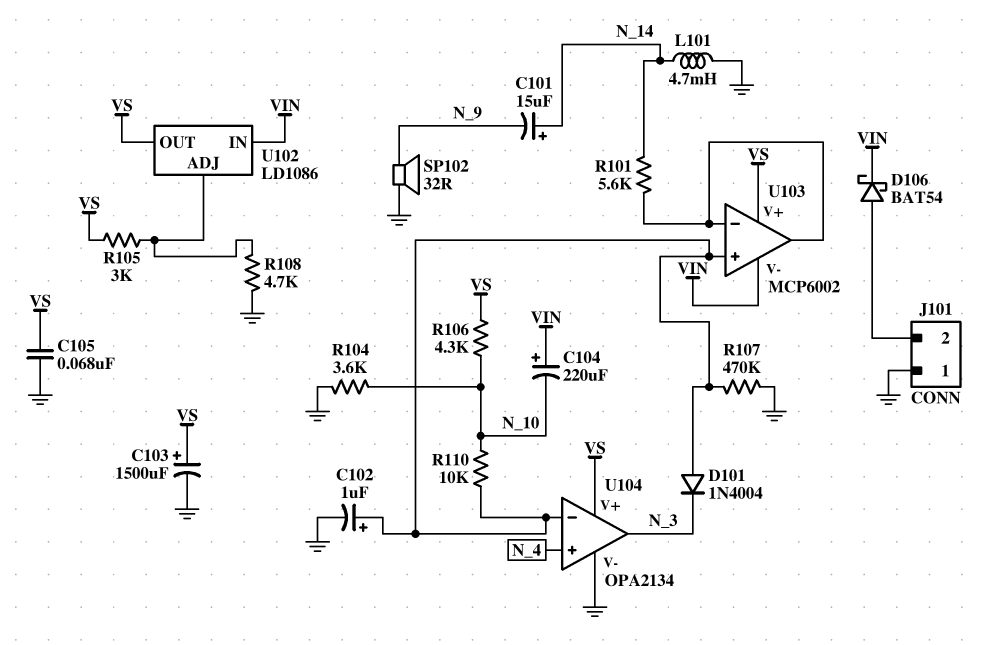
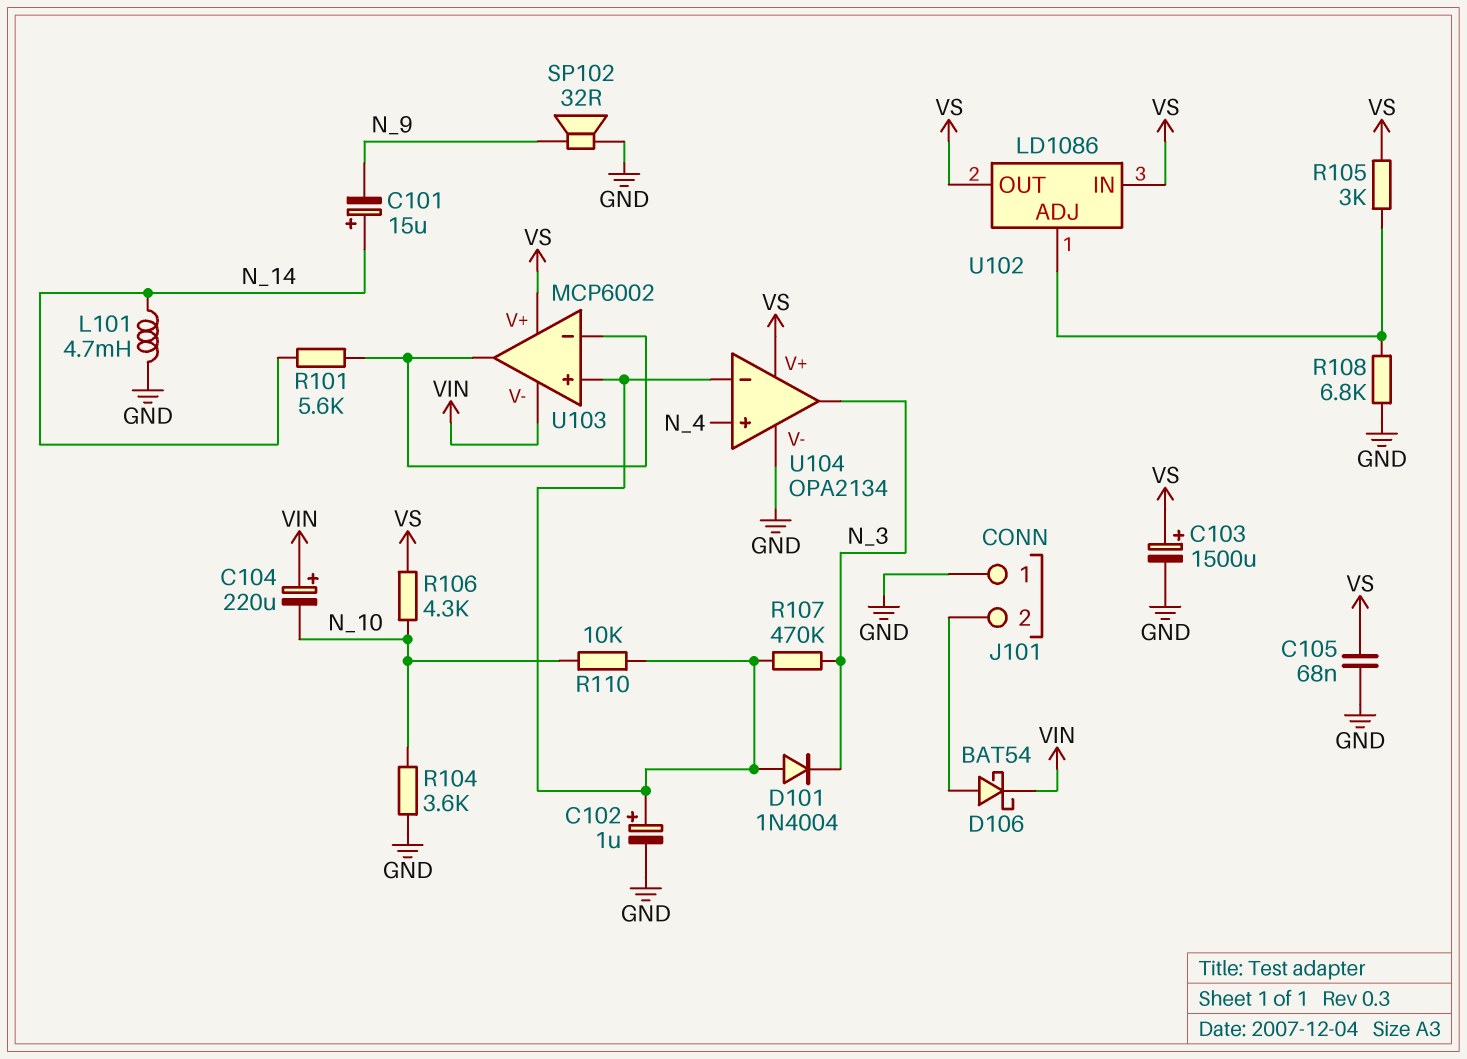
R107: 470k (GND, U103/in+) -> 470k (N_3, U103/in+)
R108: 4.7k (GND, U102/ADJ) -> 6.8k (GND, U102/ADJ)
U102 pin IN: VIN -> VS

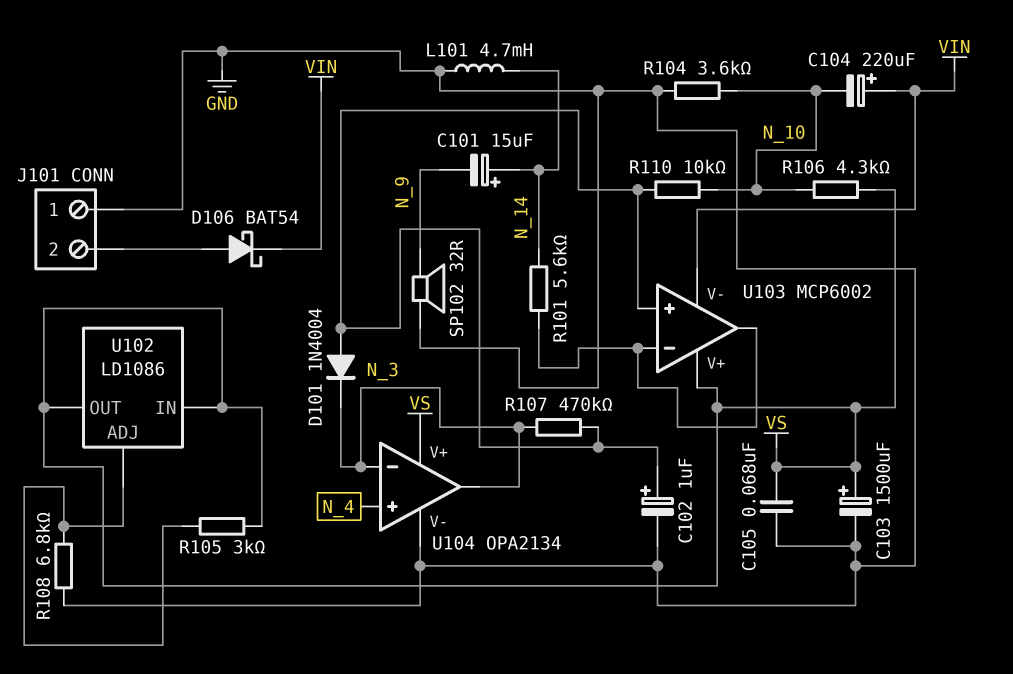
U104 pin in-: U103/in+ -> N_3

